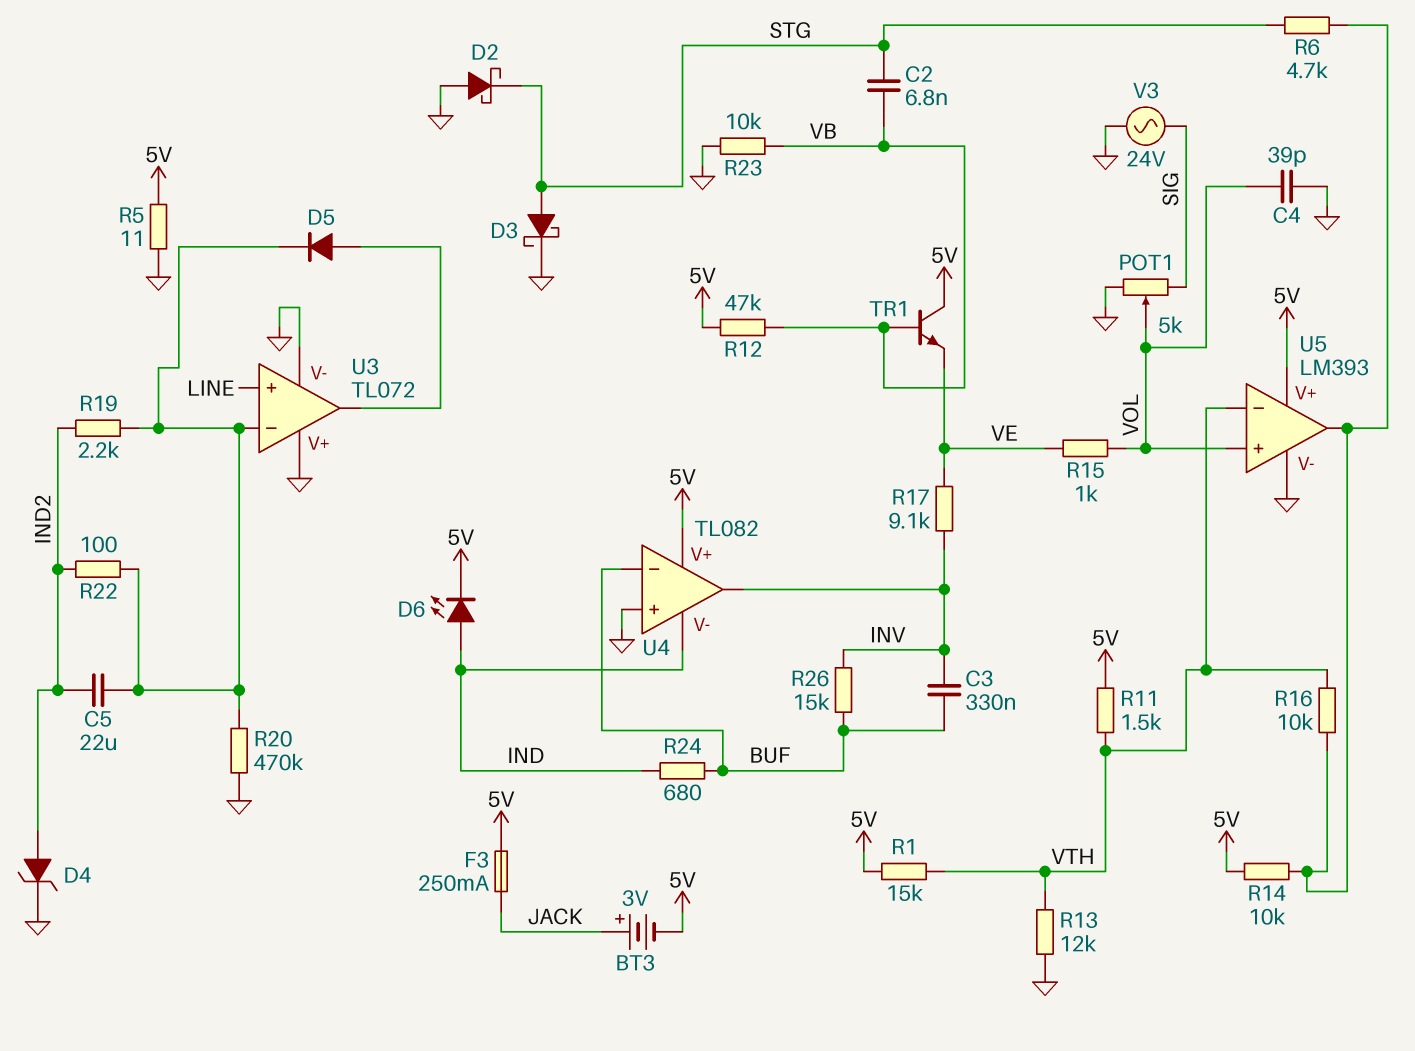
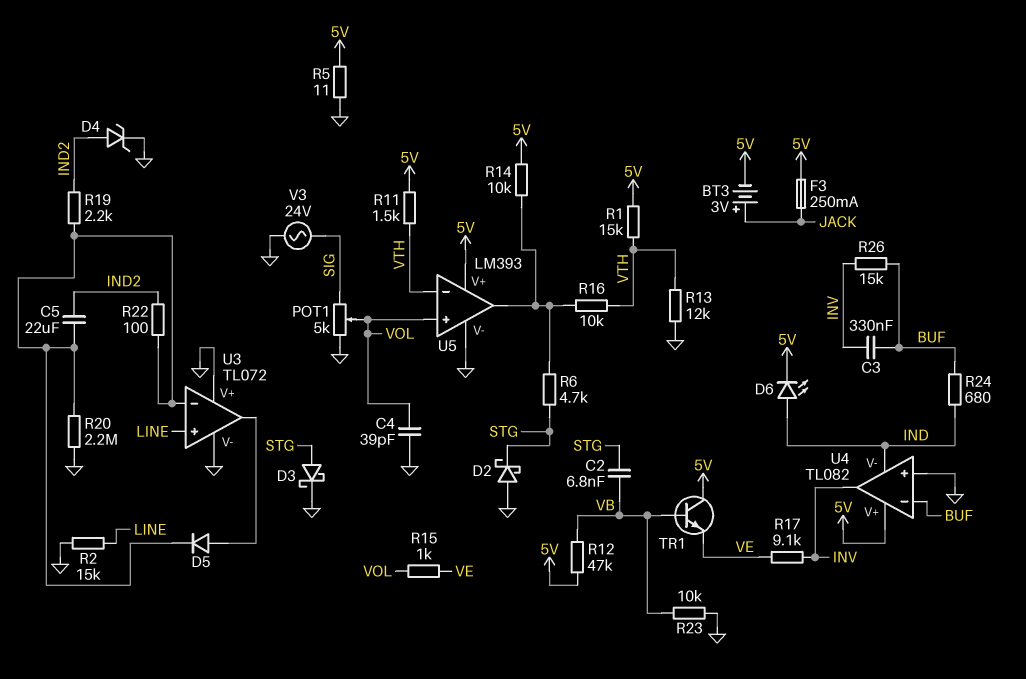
R2: none -> 15k (GND, LINE)
R20: 470k (GND, U3/in-) -> 2.2M (GND, U3/in-)

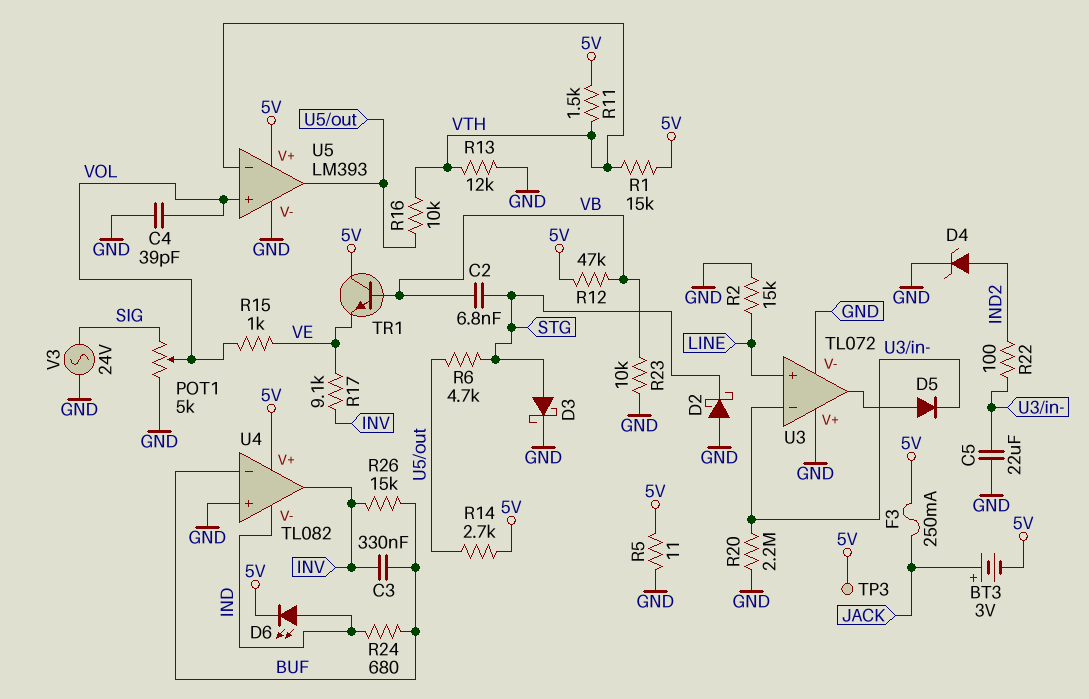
C5: 22uF (IND2, U3/in-) -> 22uF (GND, U3/in-)
R14: 10k (5V, U5/out) -> 2.7k (5V, U5/out)
R19: 2.2k (IND2, U3/in-) -> none
TP3: none -> test point (5V)

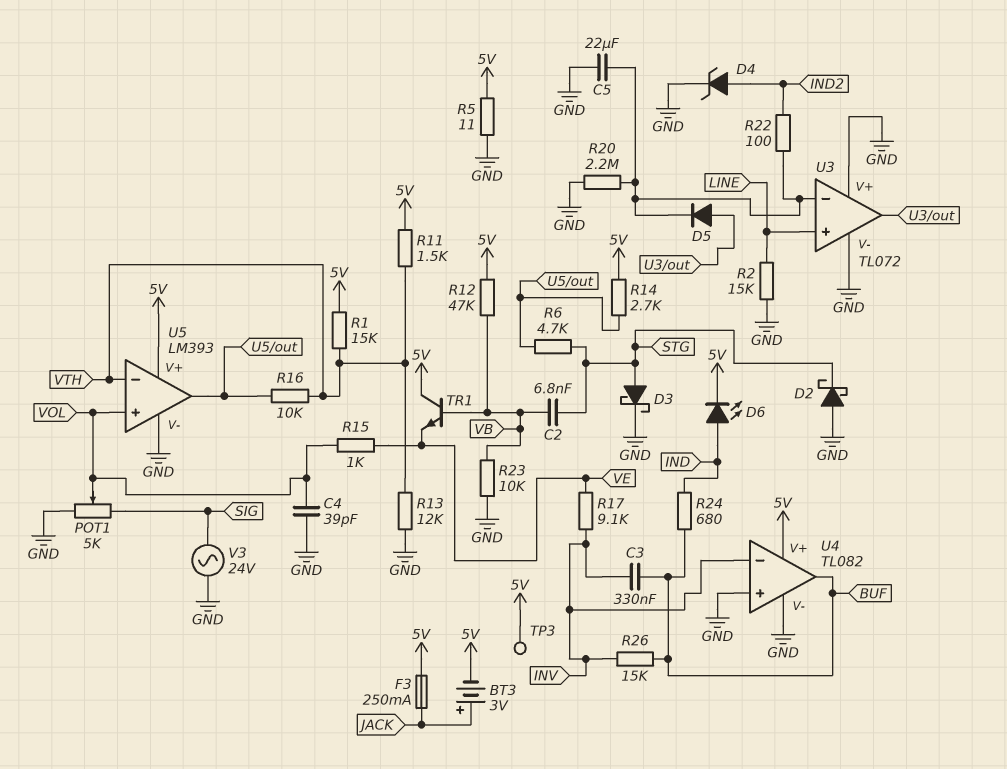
U4 pin V-: IND -> GND
U4 pin in-: BUF -> INV
U4 pin out: INV -> BUF

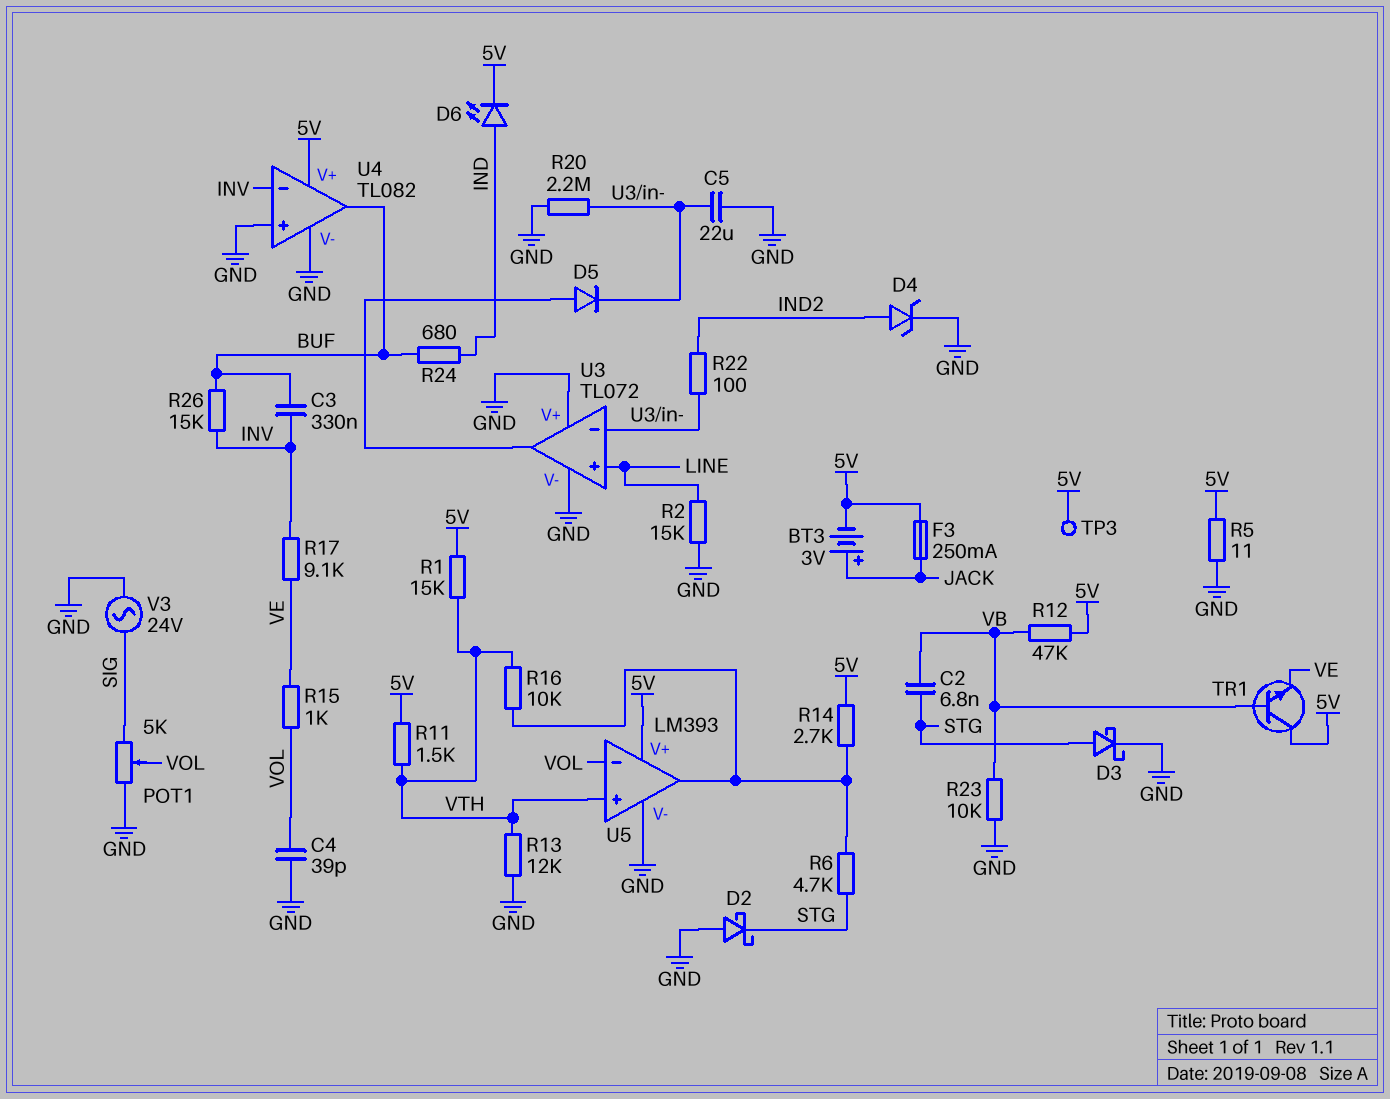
U5 pin in+: VOL -> VTH
U5 pin in-: VTH -> VOL

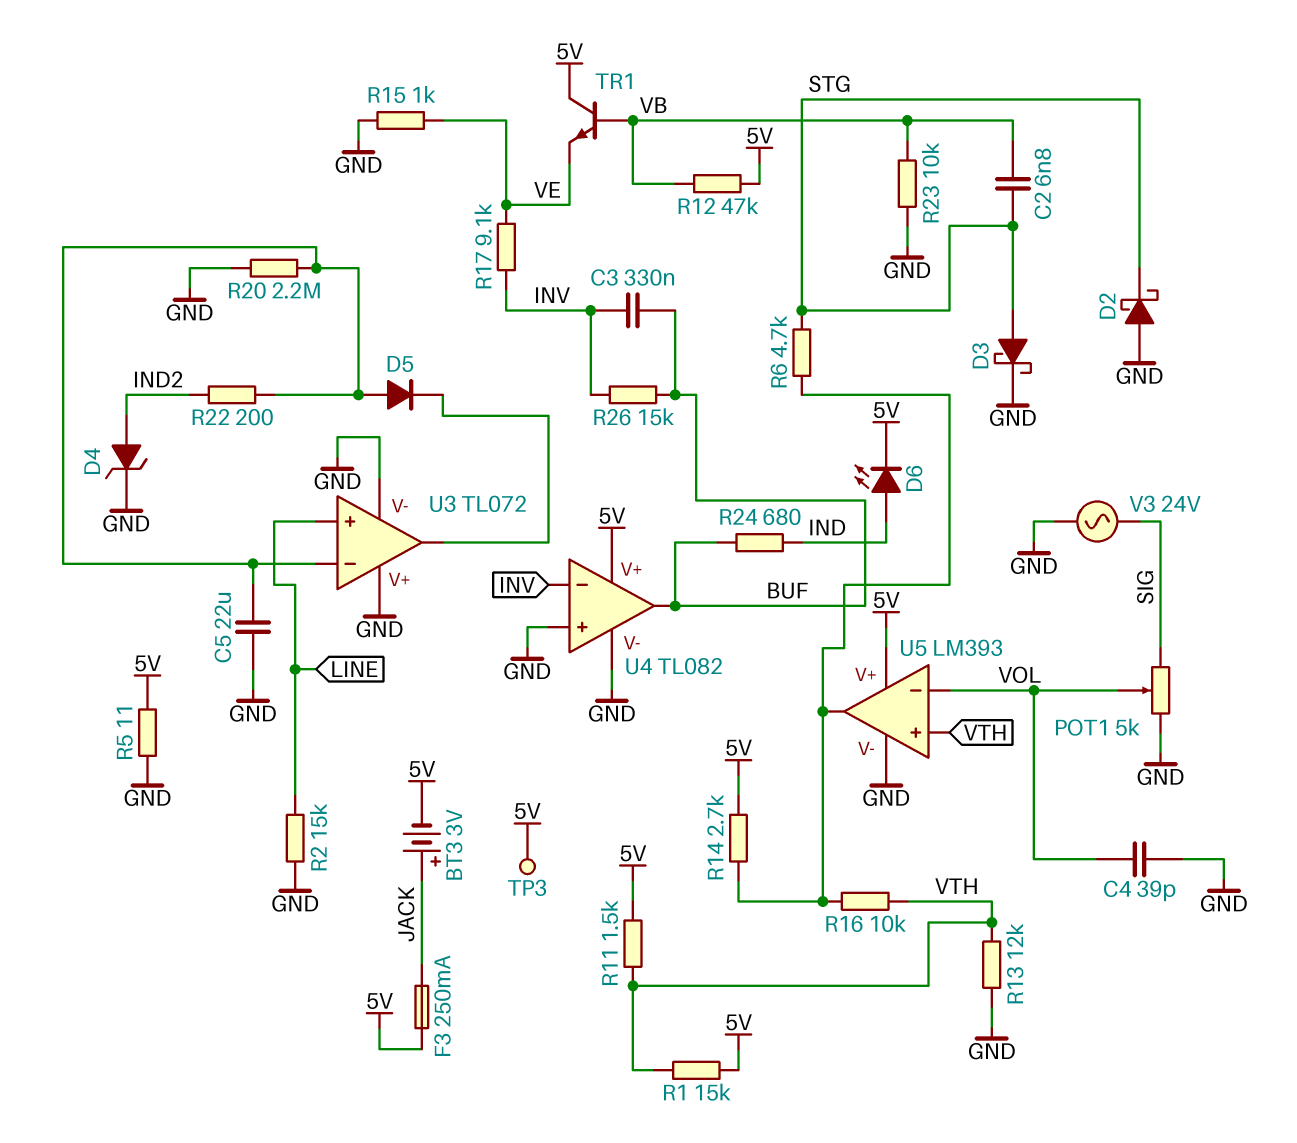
D5: diode (A U3/out, K U3/in-) -> diode (A U3/in-, K U3/out)
R15: 1k (VE, VOL) -> 1k (GND, VE)
R22: 100 (IND2, U3/in-) -> 200 (IND2, U3/in-)

